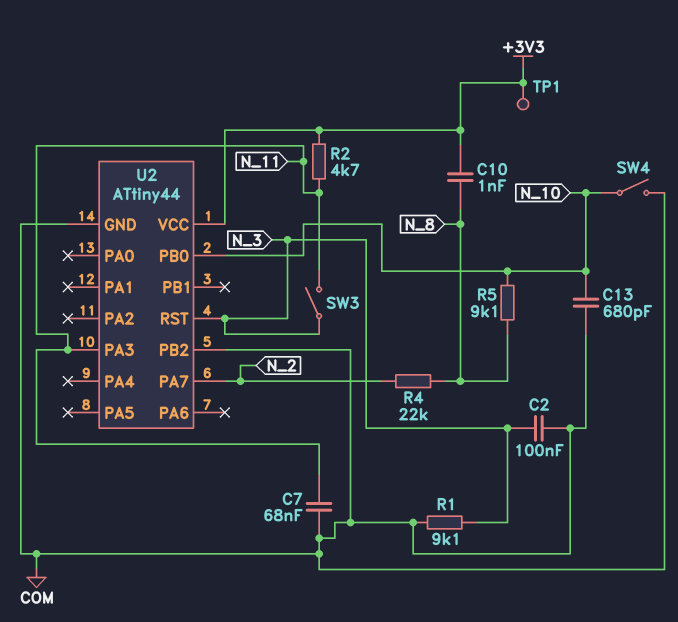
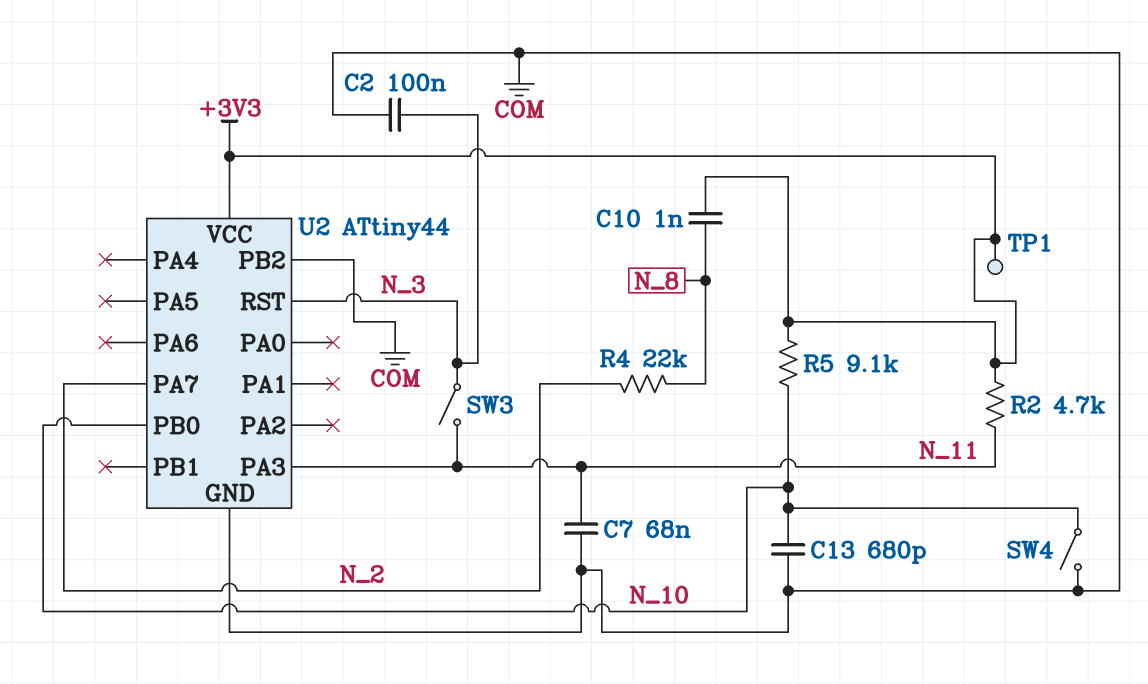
R1: 9.1k (COM, N_3) -> none
R5: 9.1k (N_8, N_10) -> 9.1k (+3V3, N_10)

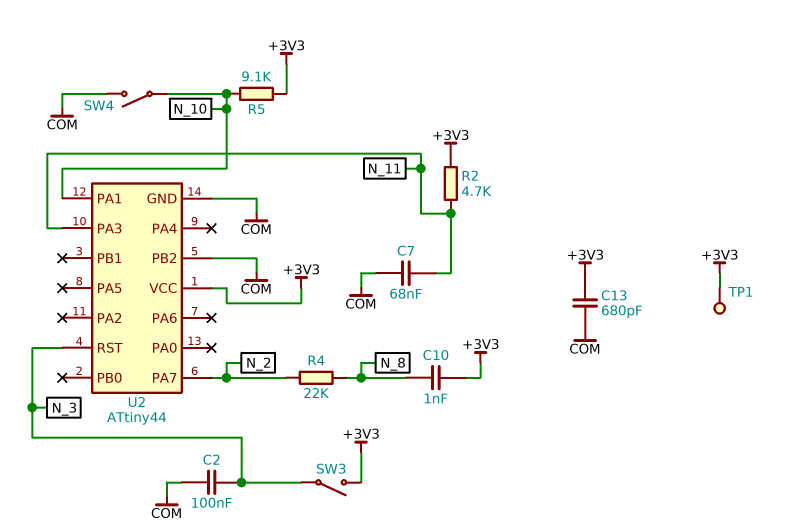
C13: 680pF (COM, N_10) -> 680pF (+3V3, COM)
SW3: switch (N_3, N_11) -> switch (+3V3, N_3)
U2 pin PA1: none -> N_10
U2 pin PB0: N_10 -> none

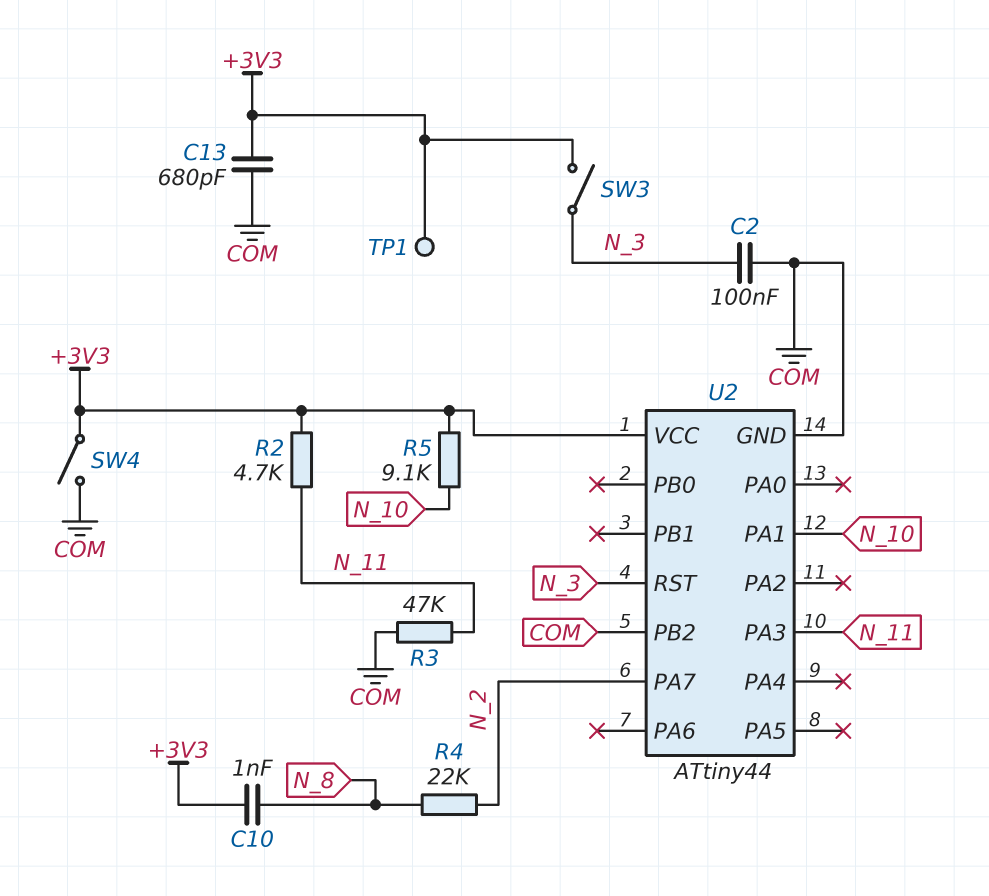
C7: 68nF (COM, N_11) -> none
R3: none -> 47k (COM, N_11)
SW4: switch (COM, N_10) -> switch (+3V3, COM)

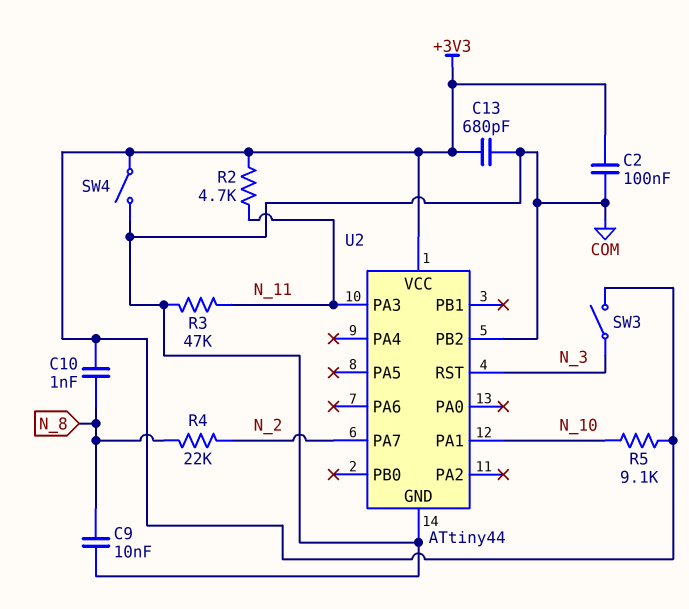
C2: 100nF (COM, N_3) -> 100nF (+3V3, COM)
C9: none -> 10nF (COM, N_8)
TP1: test point (+3V3) -> none

